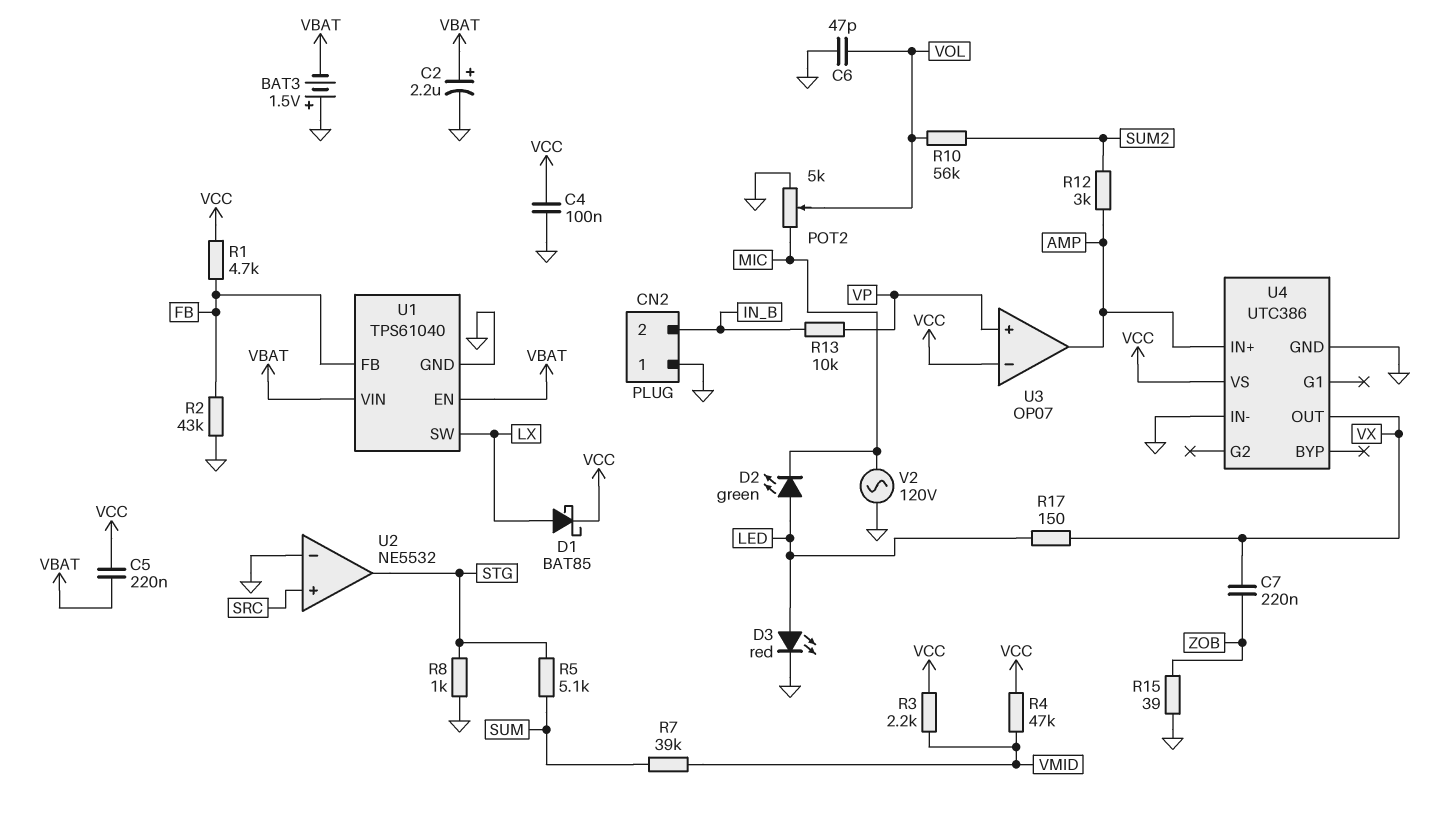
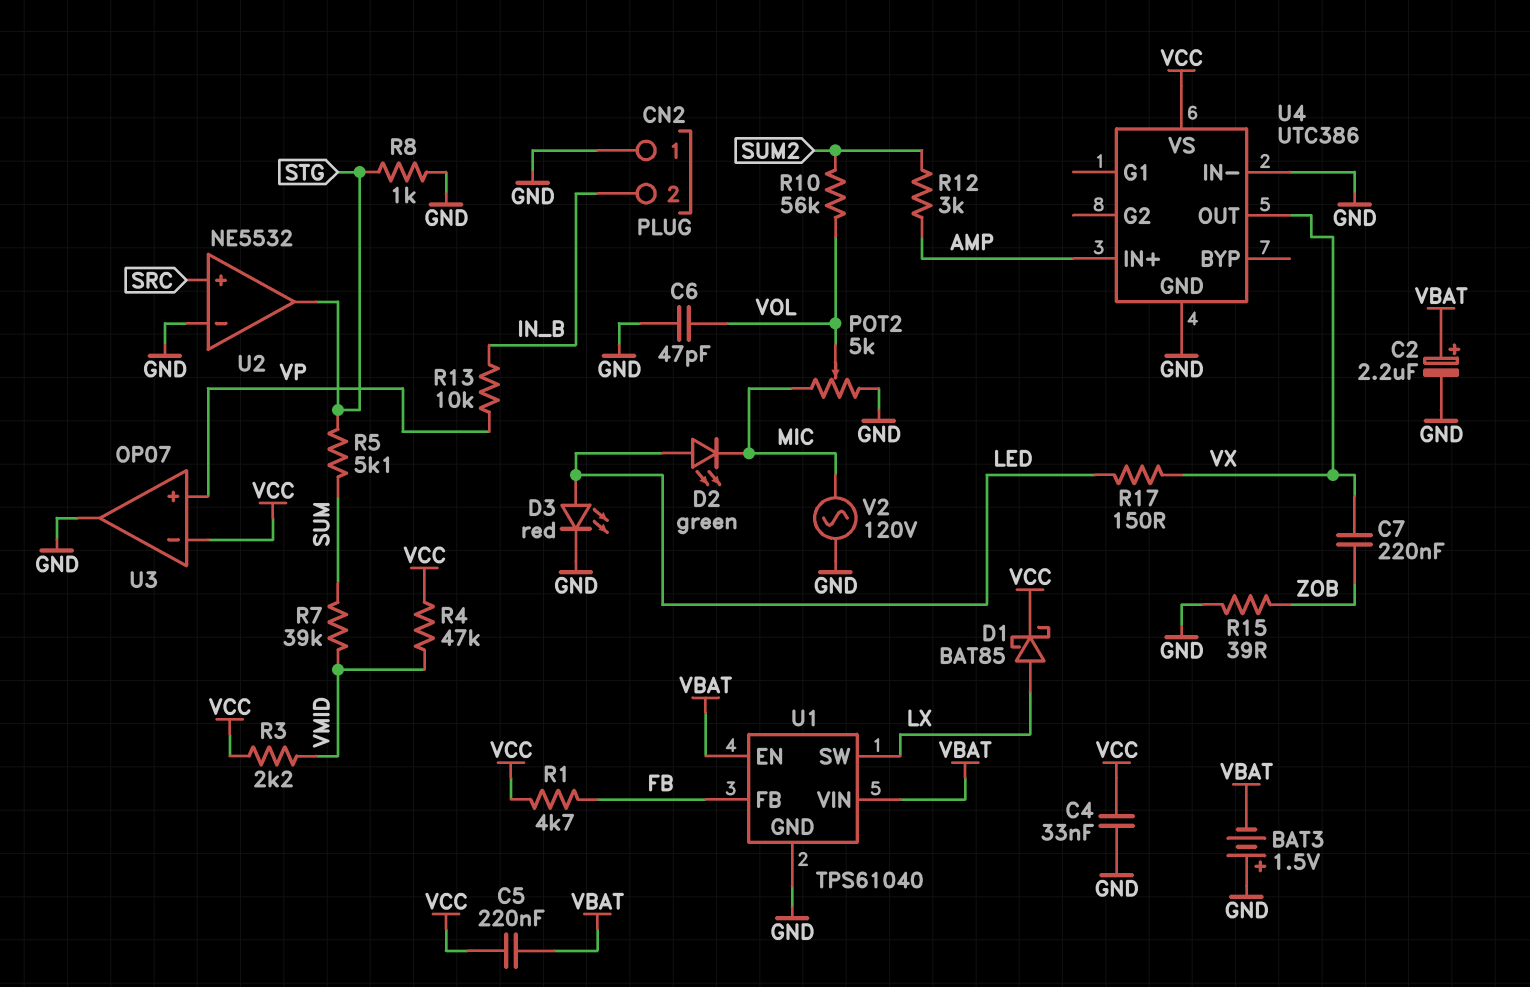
C4: 100nF (GND, VCC) -> 33nF (GND, VCC)
R2: 43k (FB, GND) -> none
U3 pin out: AMP -> GND

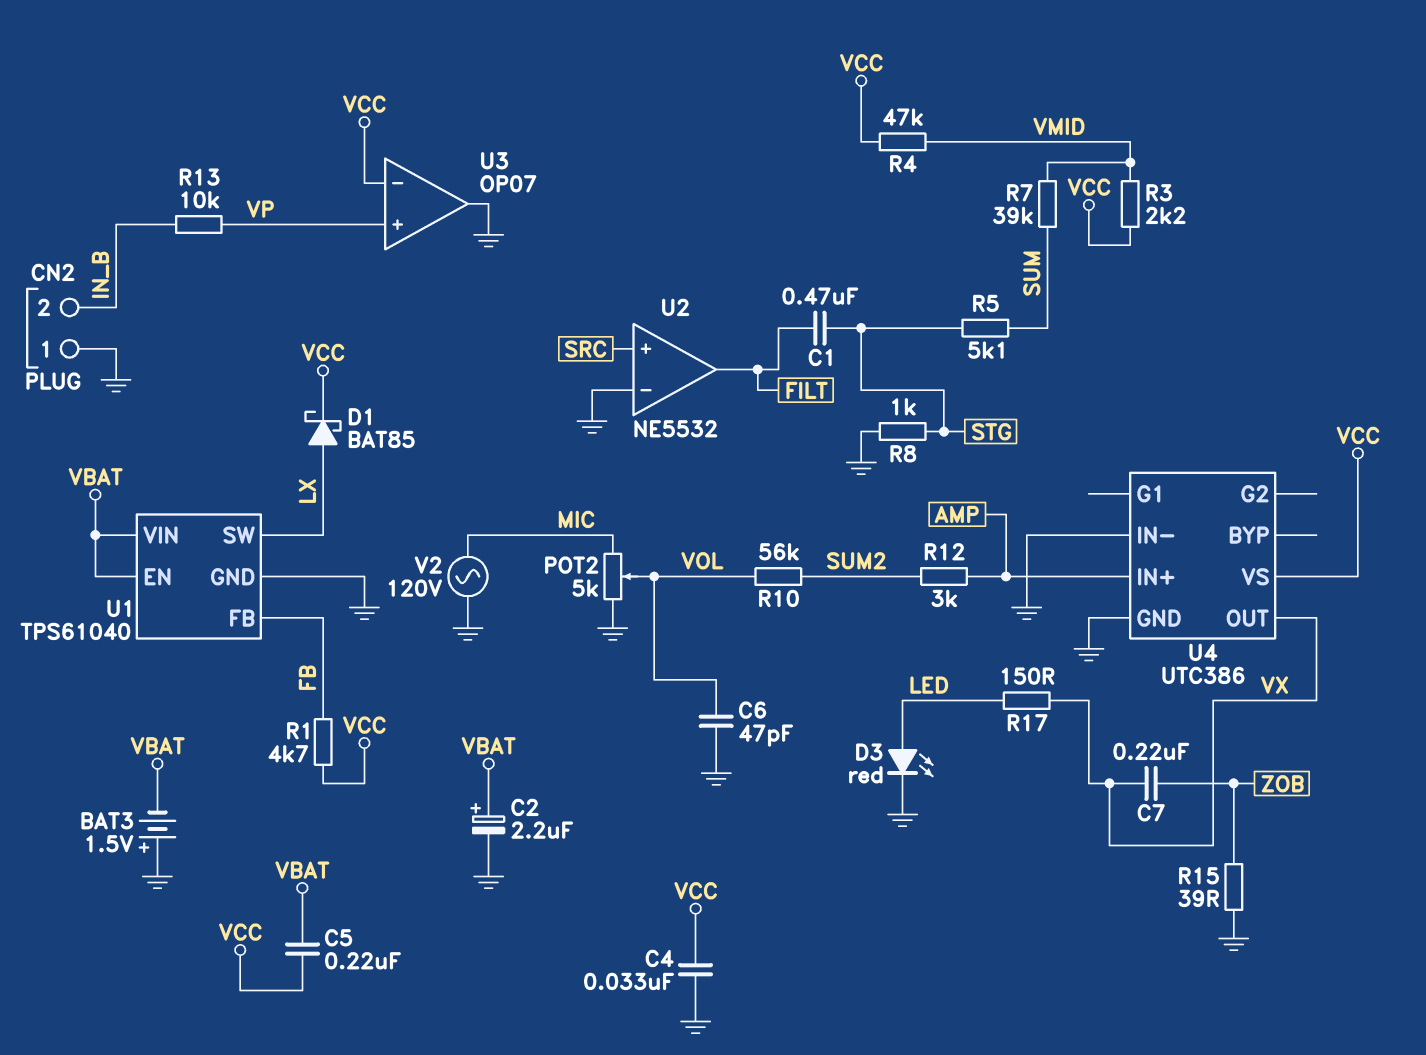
C1: none -> 470nF (FILT, STG)
D2: LED green (A LED, K MIC) -> none
U2 pin out: STG -> FILT

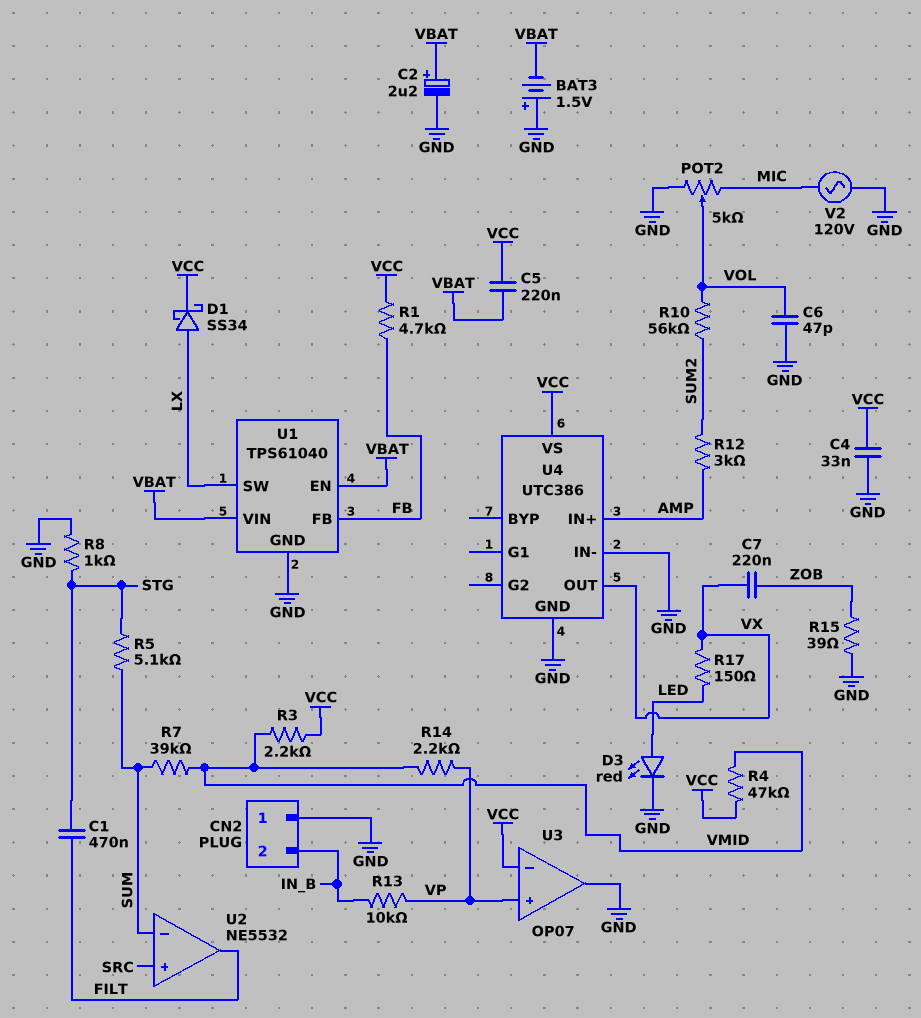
D1: schottky BAT85 (A LX, K VCC) -> schottky SS34 (A LX, K VCC)
R14: none -> 2.2k (VMID, VP)
U2 pin in-: GND -> SUM

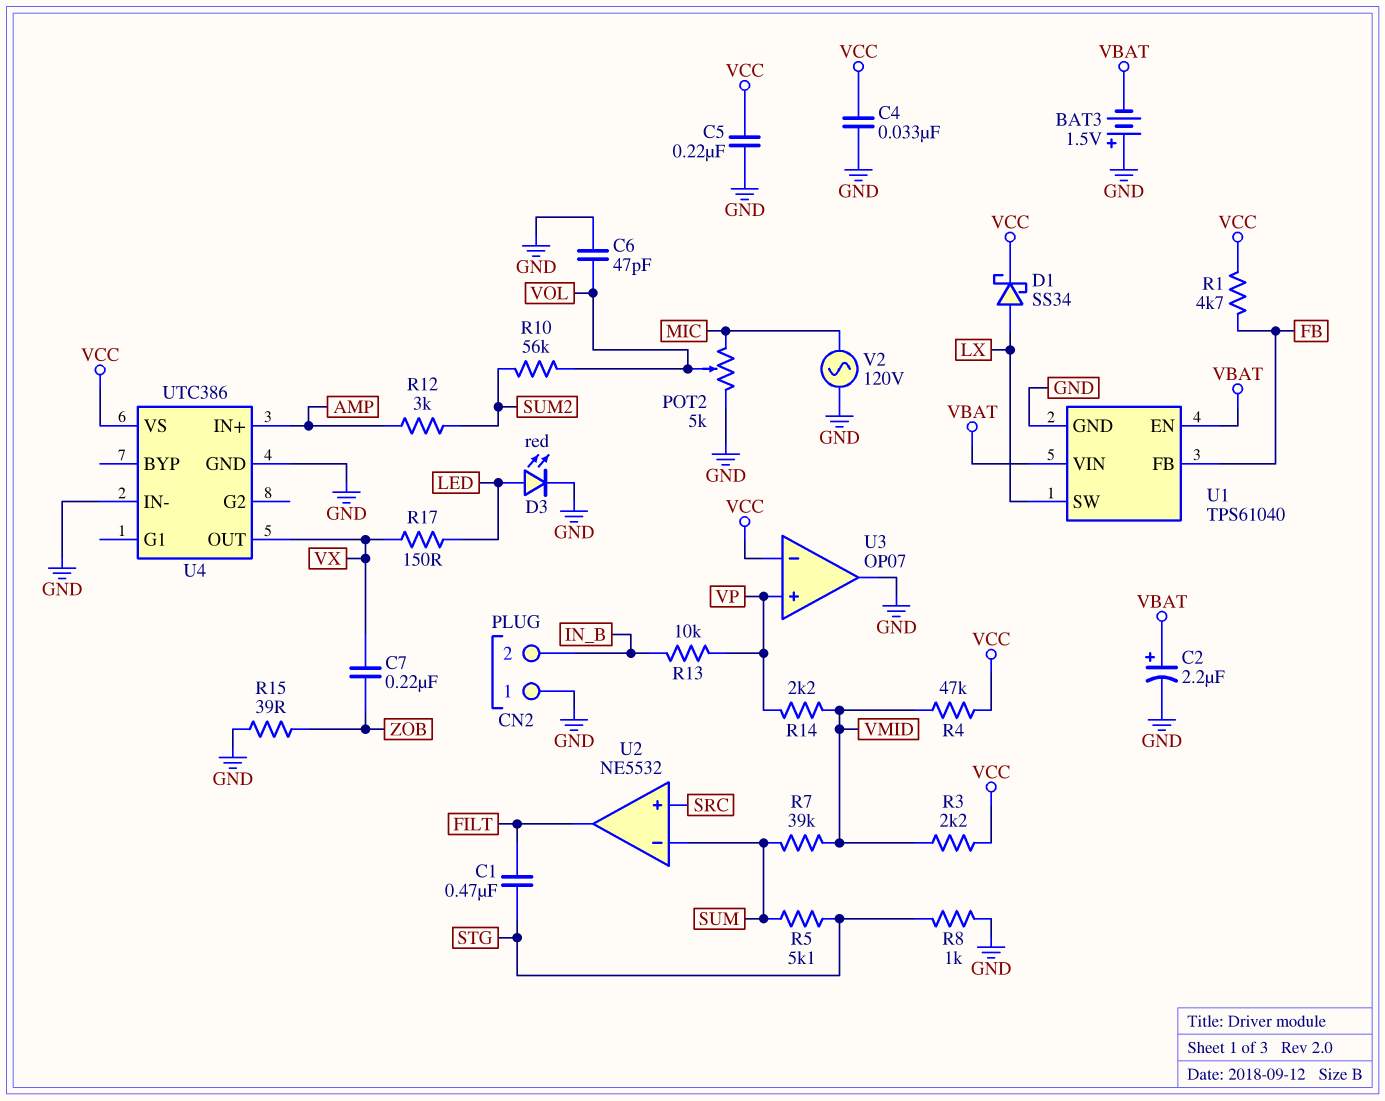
C5: 220nF (VBAT, VCC) -> 220nF (GND, VCC)

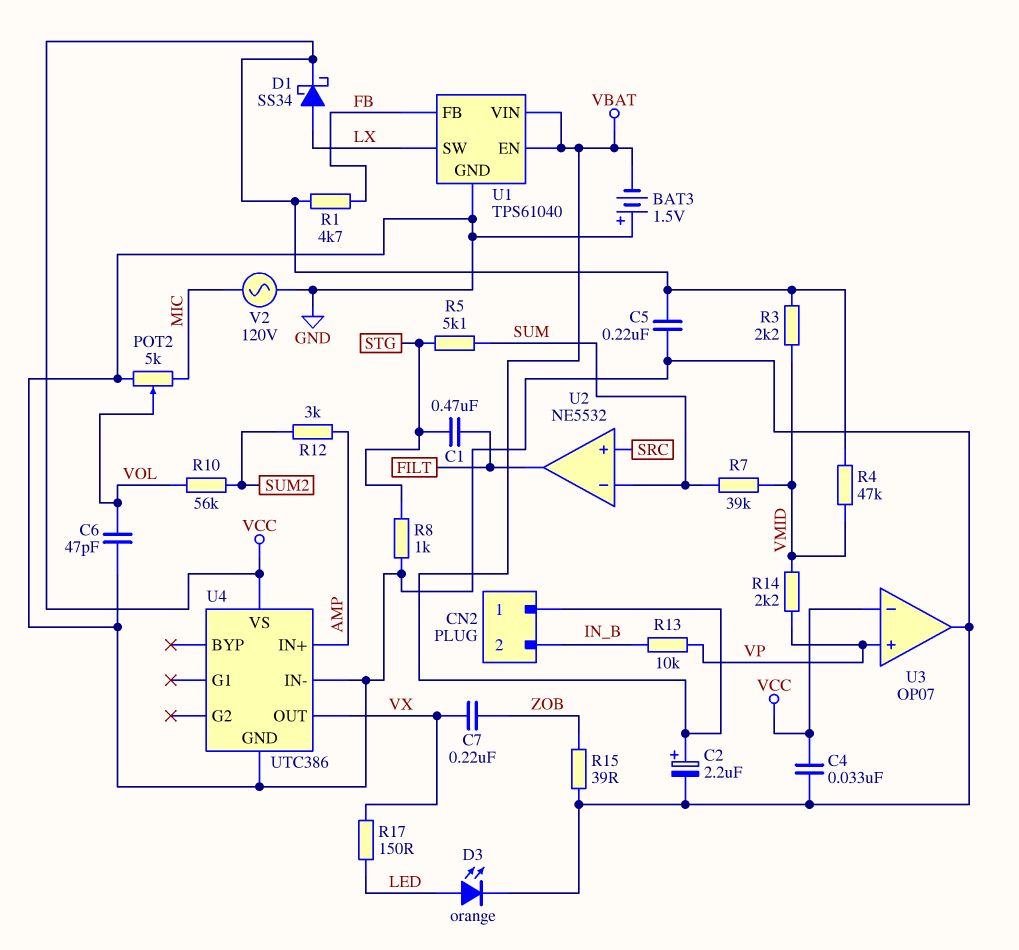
CN2 pin 1: GND -> VBAT
D3: LED red (A LED, K GND) -> LED orange (A LED, K GND)

